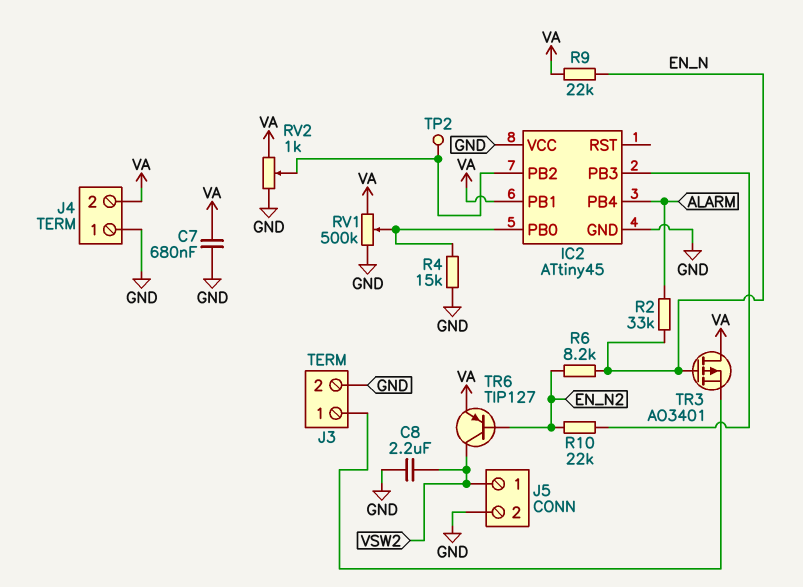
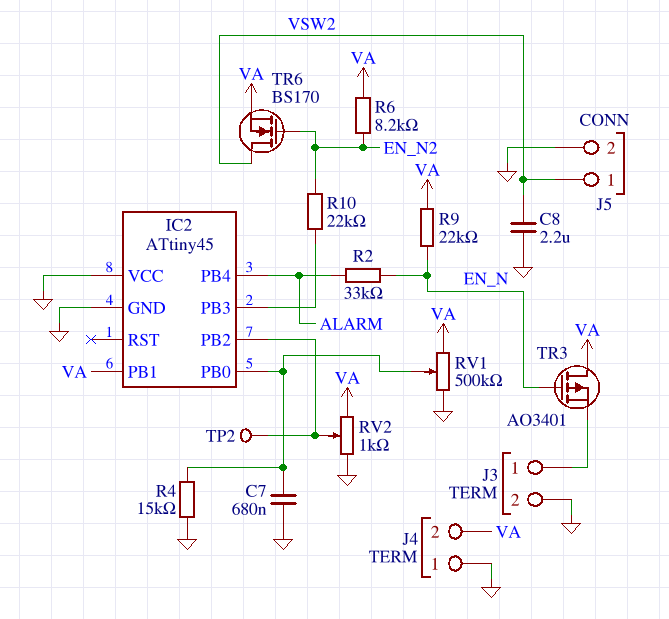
C7: 680nF (GND, VA) -> 680nF (GND, IC2/PB0)
R6: 8.2k (EN_N, EN_N2) -> 8.2k (EN_N2, VA)
TR6: PNP TIP127 (B EN_N2, C VSW2, E VA) -> NMOS BS170 (G EN_N2, D VSW2, S VA)

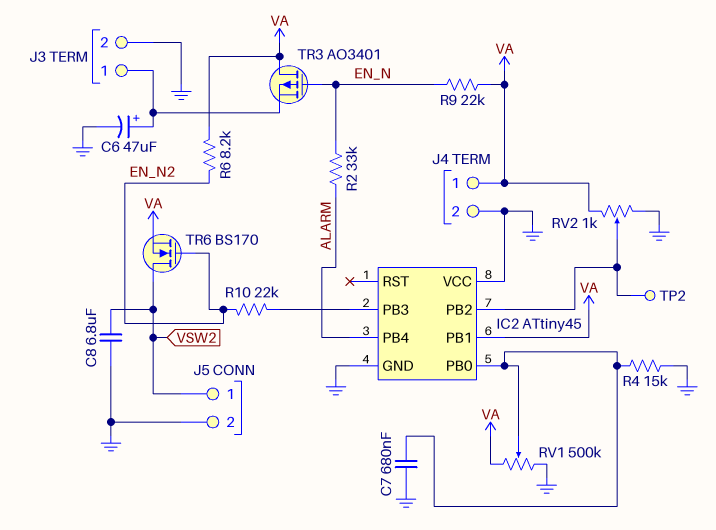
C6: none -> 47uF (plus J3/1, minus GND)
C8: 2.2uF (GND, VSW2) -> 6.8uF (GND, VSW2)
J4 pin 1: GND -> VA
J4 pin 2: VA -> GND

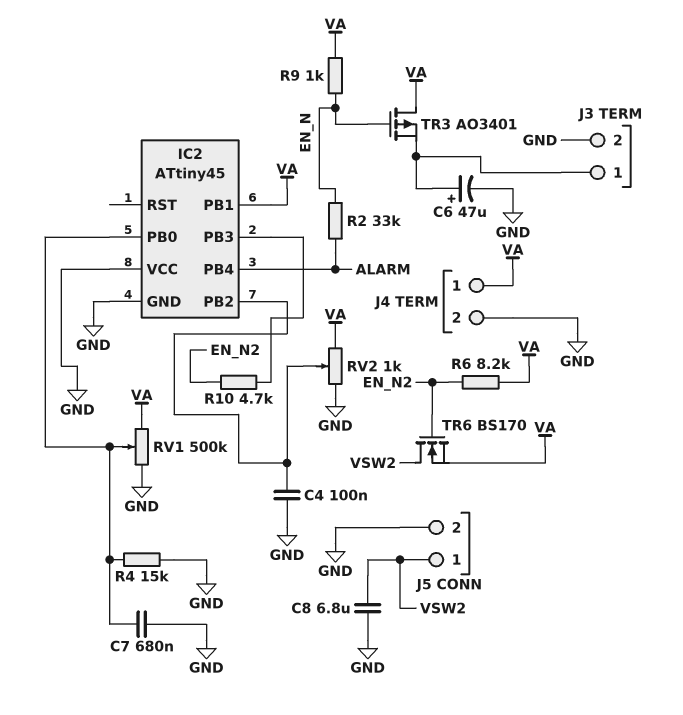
C4: none -> 100nF (GND, IC2/PB2)
R9: 22k (EN_N, VA) -> 1k (EN_N, VA)
R10: 22k (EN_N2, IC2/PB3) -> 4.7k (EN_N2, IC2/PB3)
TP2: test point (IC2/PB2) -> none

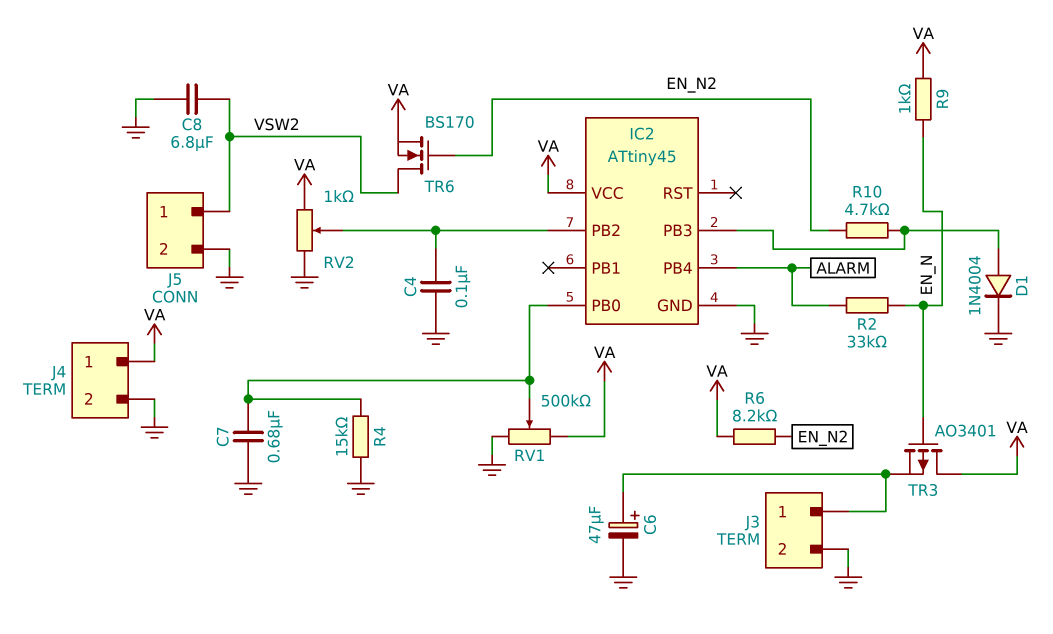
D1: none -> diode 1N4004 (A IC2/PB3, K GND)
IC2 pin PB1: VA -> none
IC2 pin VCC: GND -> VA

